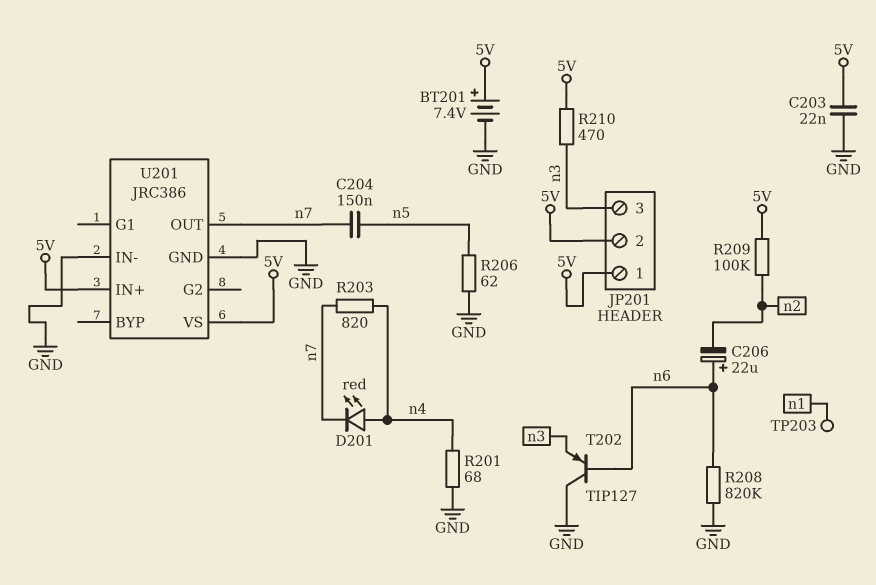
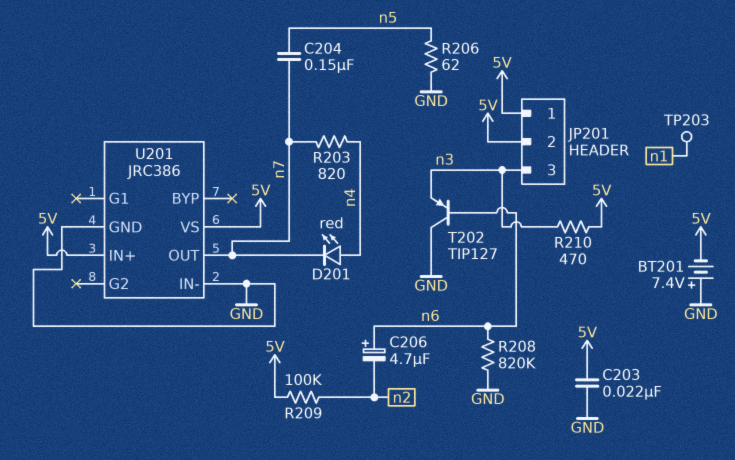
BT201: 7.4V (plus 5V, minus GND) -> 7.4V (plus GND, minus 5V)
C206: 22uF (plus n6, minus n2) -> 4.7uF (plus n6, minus n2)
R201: 68 (GND, n4) -> none

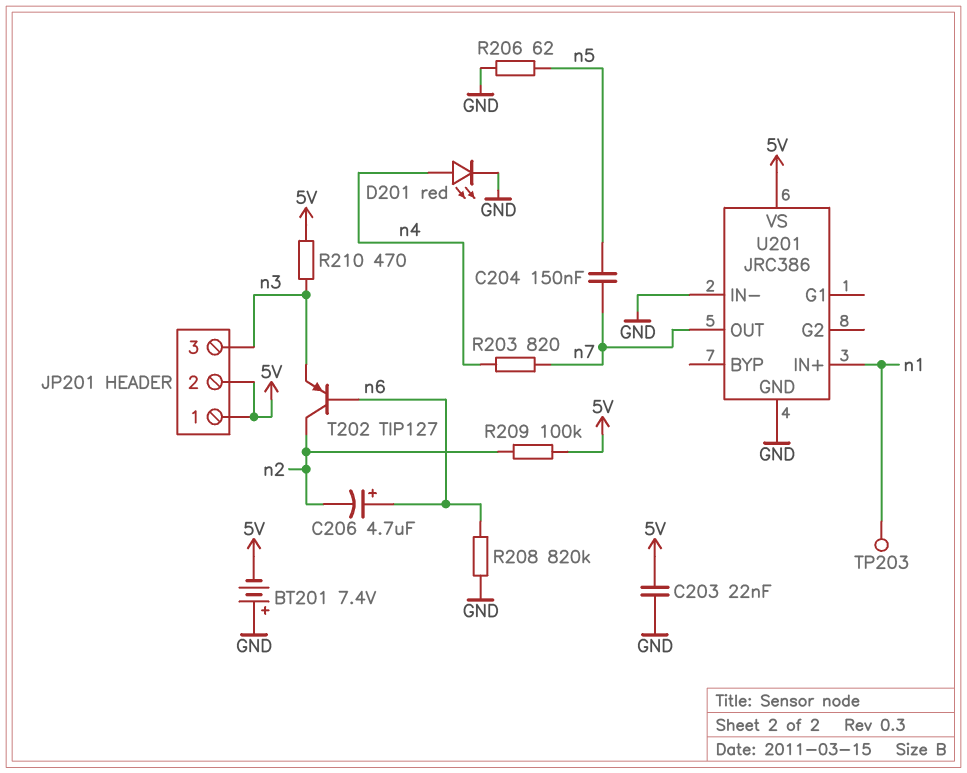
D201: LED red (A n4, K n7) -> LED red (A n4, K GND)
T202: PNP TIP127 (B n6, C GND, E n3) -> PNP TIP127 (B n6, C n2, E n3)
U201 pin IN+: 5V -> n1

